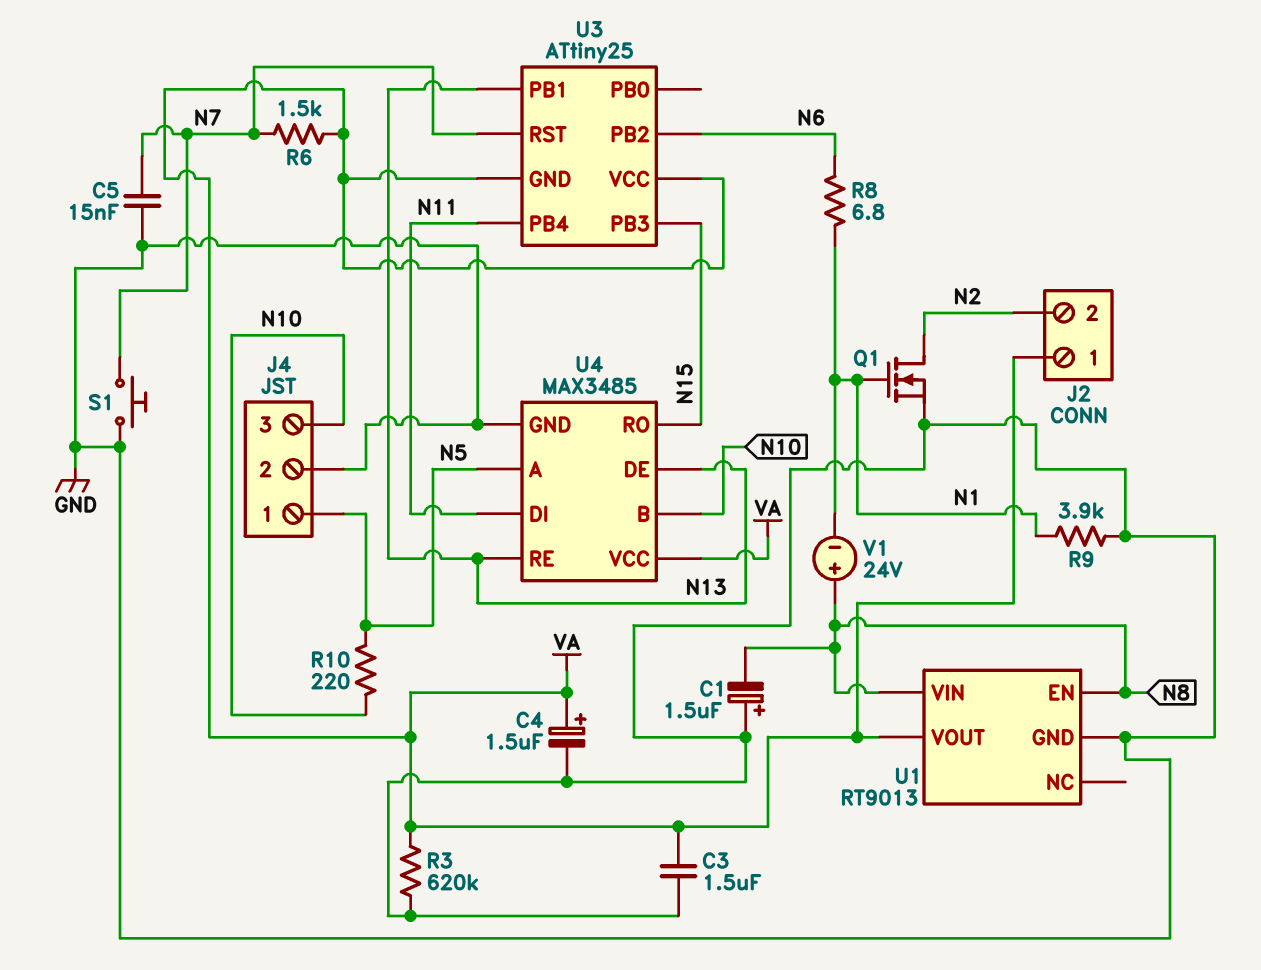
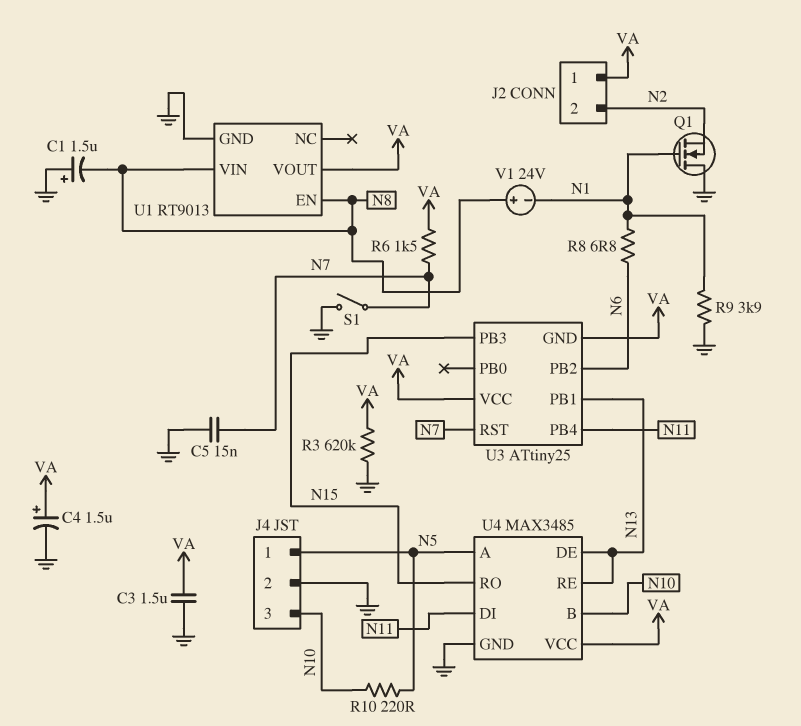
Q1: NMOS (G N1, D N2, S GND) -> NMOS (G N1, D GND, S N2)
S1: button (GND, N7) -> switch (GND, N7)

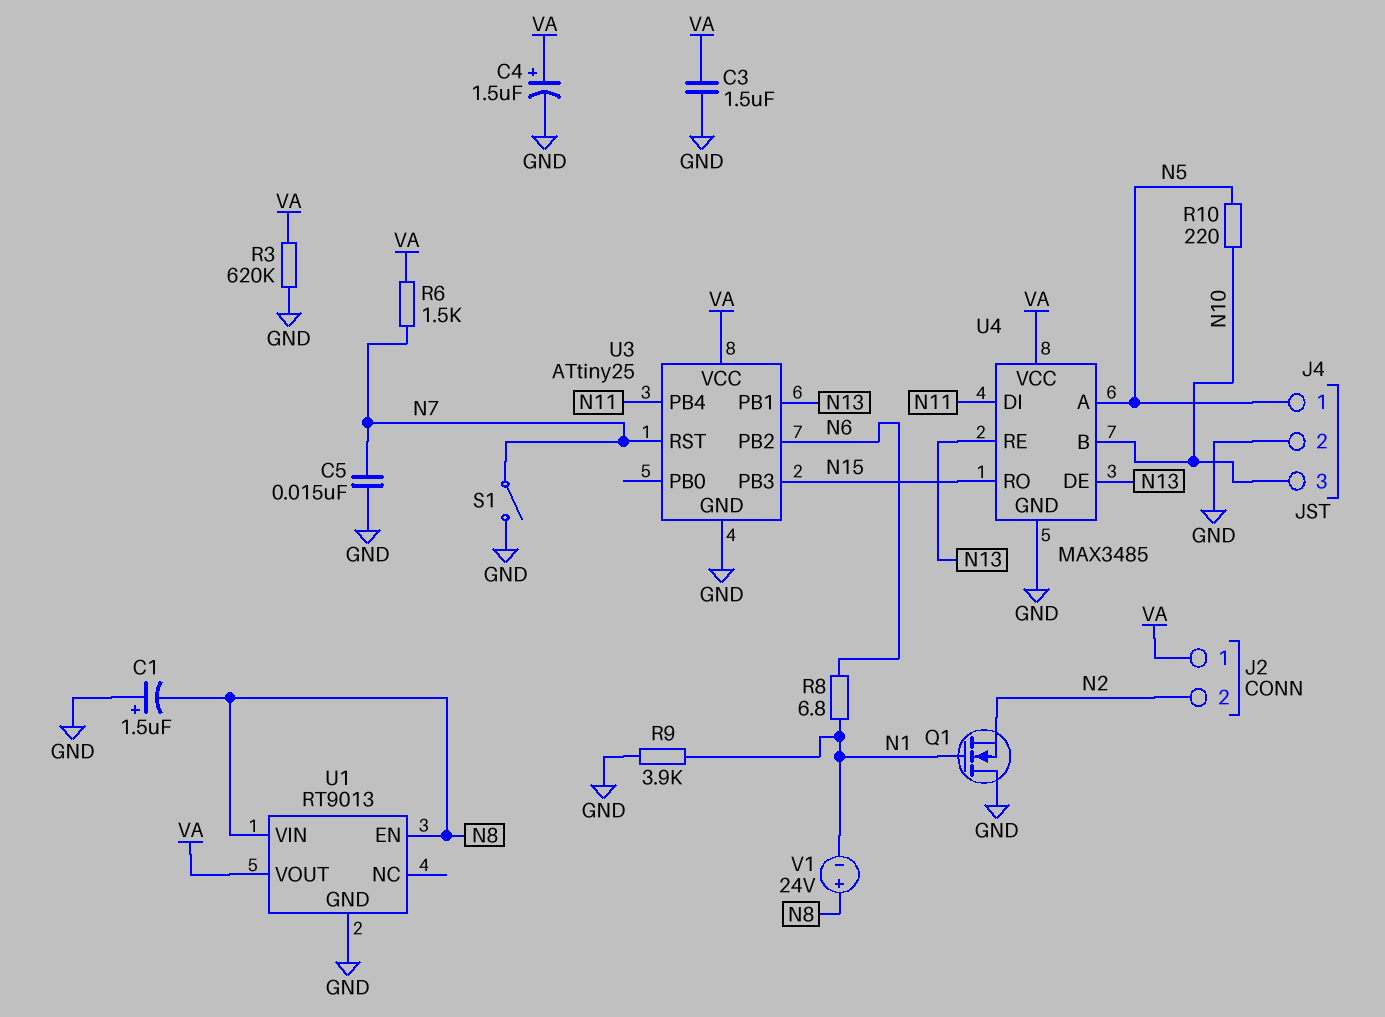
U3 pin GND: VA -> GND

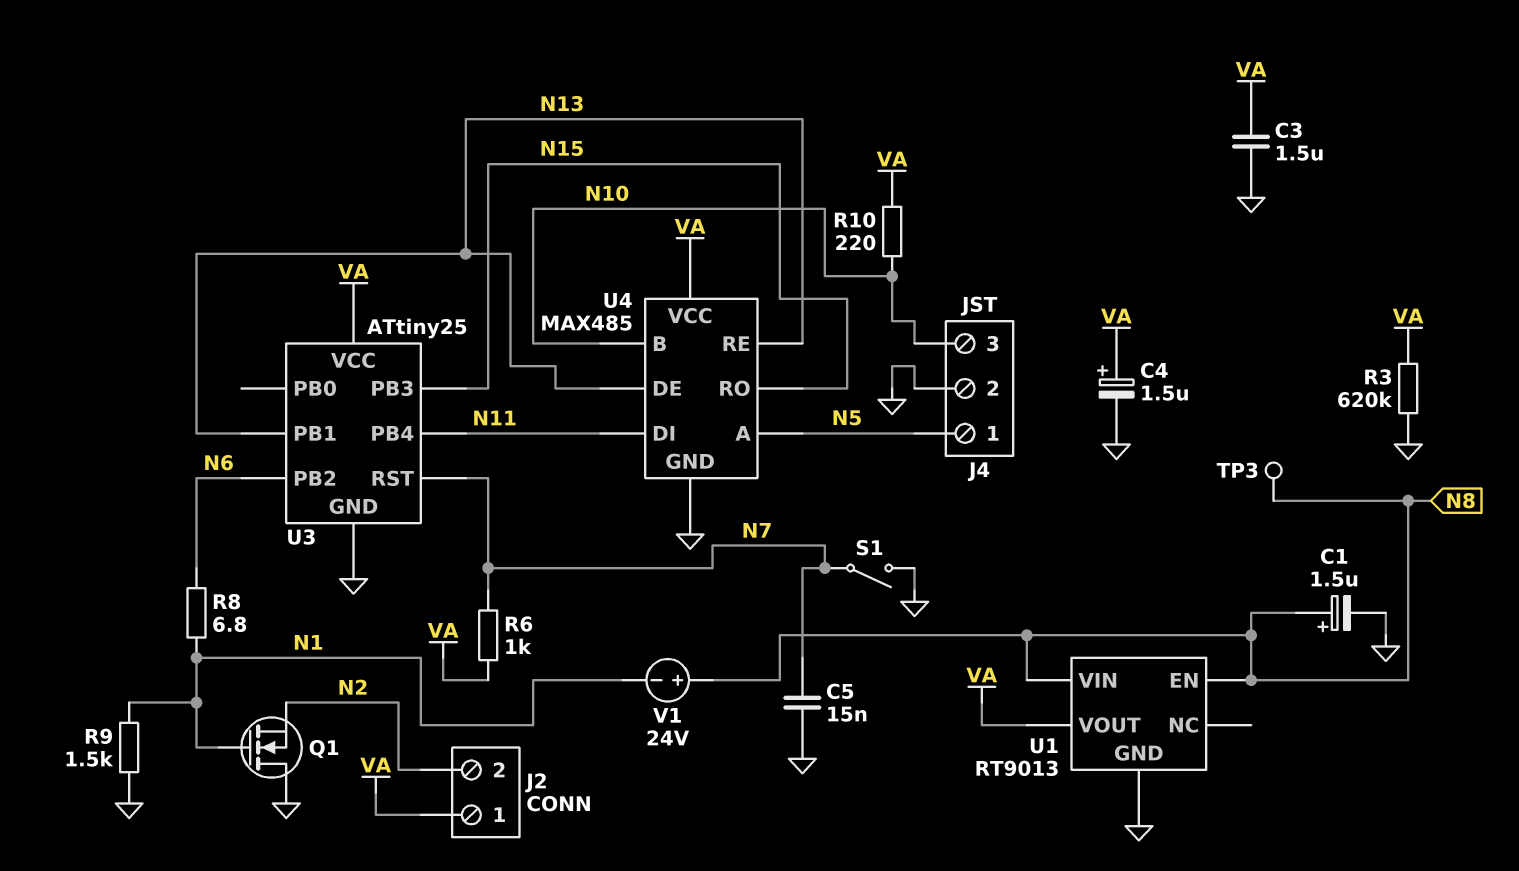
C1: 1.5uF (plus GND, minus N8) -> 1.5uF (plus N8, minus GND)
R6: 1.5k (N7, VA) -> 1k (N7, VA)
R9: 3.9k (GND, N1) -> 1.5k (GND, N1)
R10: 220 (N5, N10) -> 220 (N10, VA)
TP3: none -> test point (N8)
U4: MAX3485 -> MAX485

